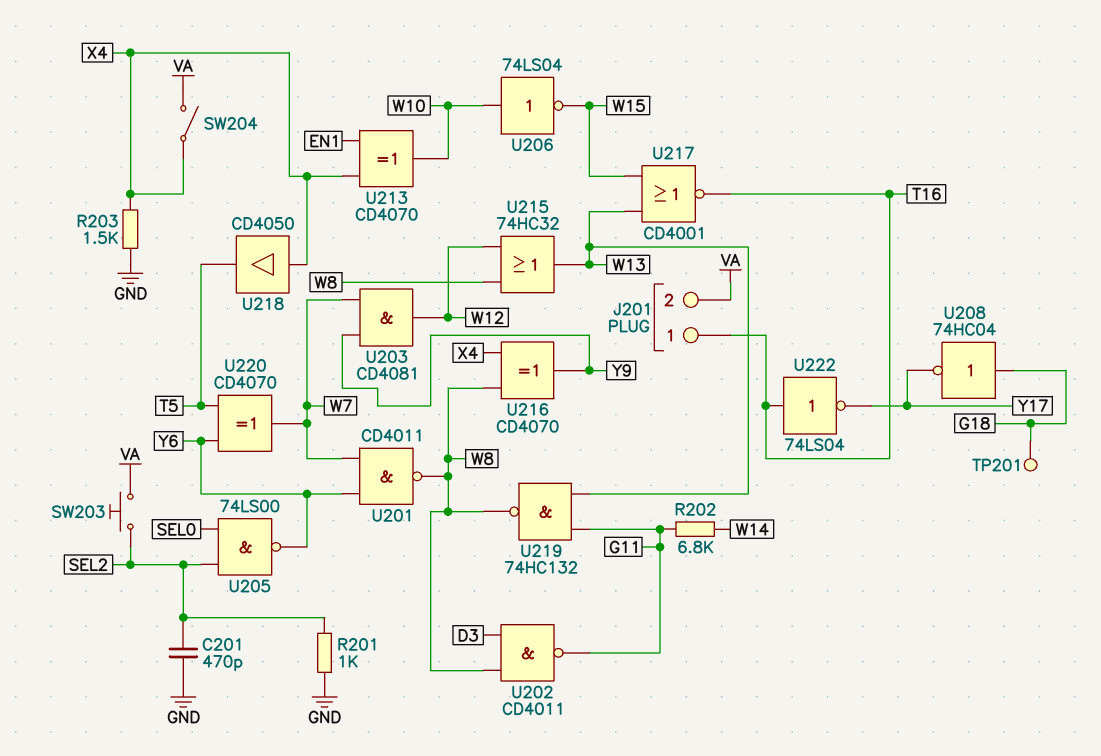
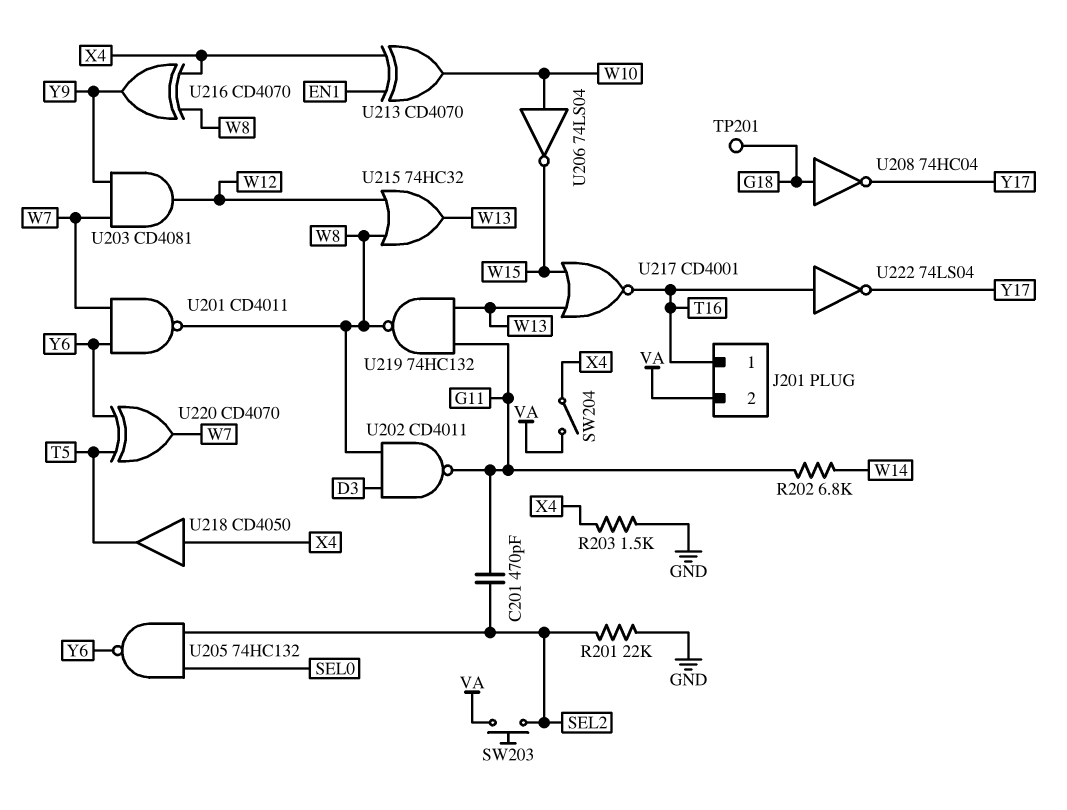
C201: 470pF (GND, SEL2) -> 470pF (G11, SEL2)
R201: 1k (GND, SEL2) -> 22k (GND, SEL2)
U205: NAND 74LS00 (in SEL0, in SEL2, out Y6) -> NAND 74HC132 (in SEL0, in SEL2, out Y6)

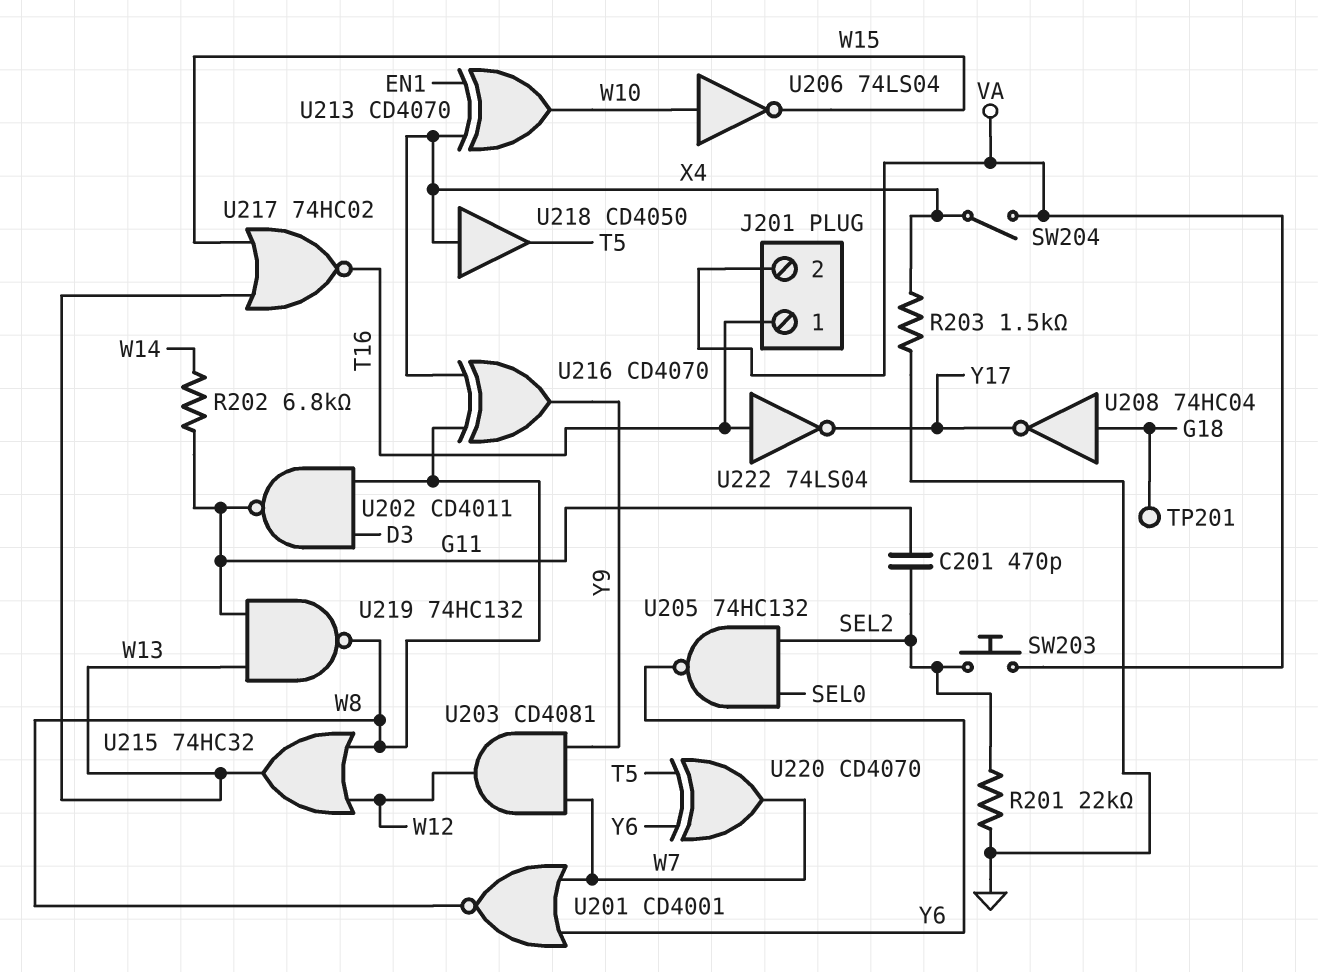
U201: NAND CD4011 (in W7, in Y6, out W8) -> NOR CD4001 (in W7, in Y6, out W8)
U217: NOR CD4001 (in W13, in W15, out T16) -> NOR 74HC02 (in W13, in W15, out T16)

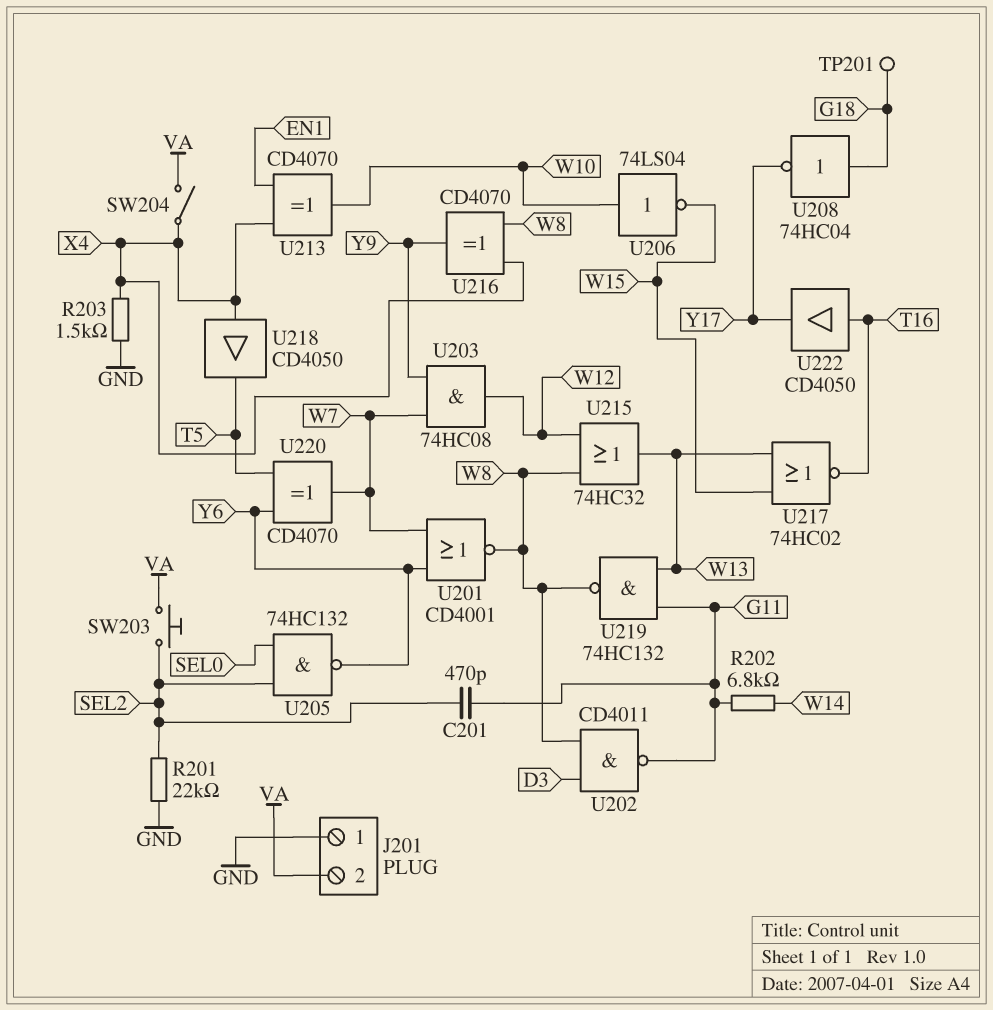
J201 pin 1: T16 -> GND
U203: AND CD4081 (in W7, in Y9, out W12) -> AND 74HC08 (in W7, in Y9, out W12)
U222: NOT 74LS04 (in T16, out Y17) -> buffer CD4050 (in T16, out Y17)

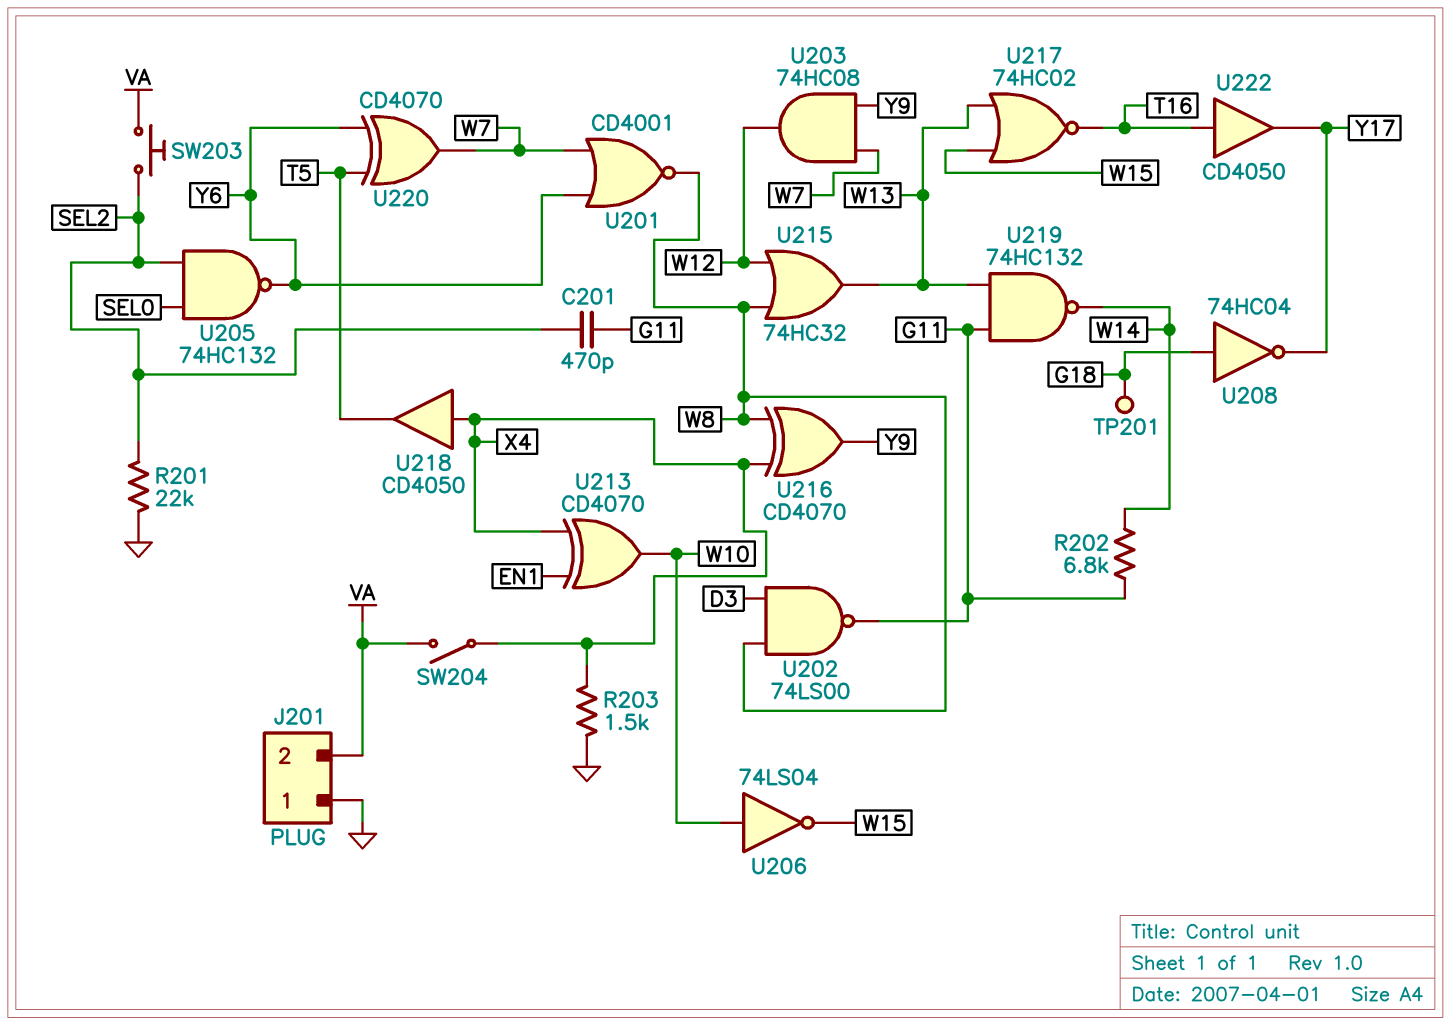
U202: NAND CD4011 (in D3, in W8, out G11) -> NAND 74LS00 (in D3, in W8, out G11)
U219: NAND 74HC132 (in G11, in W13, out W8) -> NAND 74HC132 (in G11, in W13, out W14)

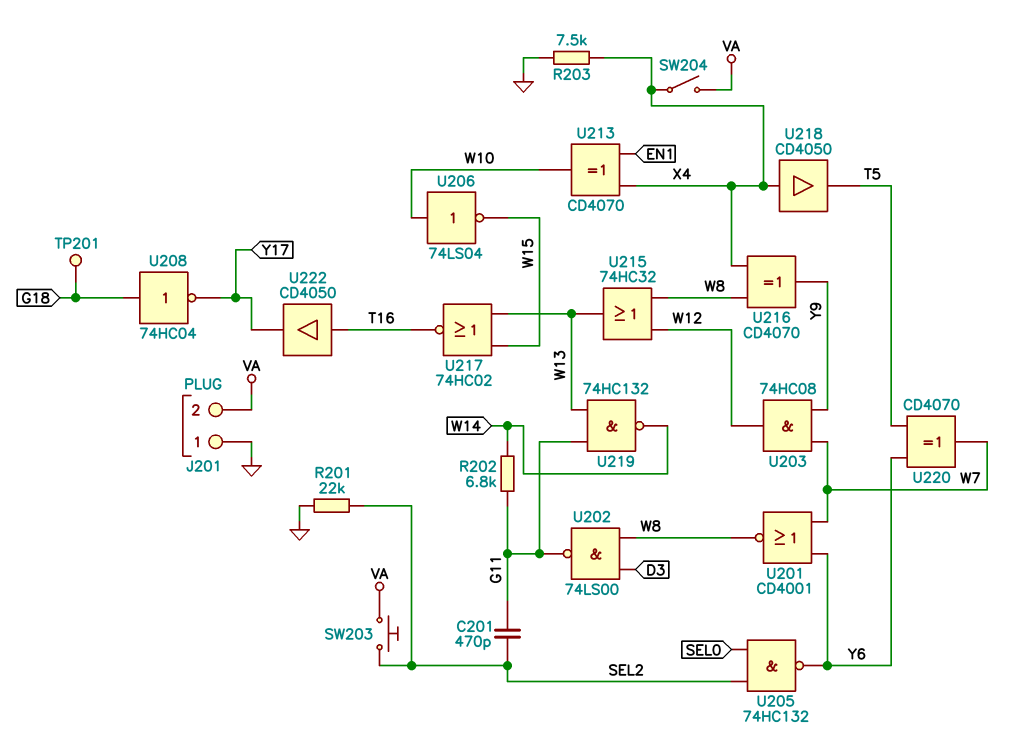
R203: 1.5k (GND, X4) -> 7.5k (GND, X4)

